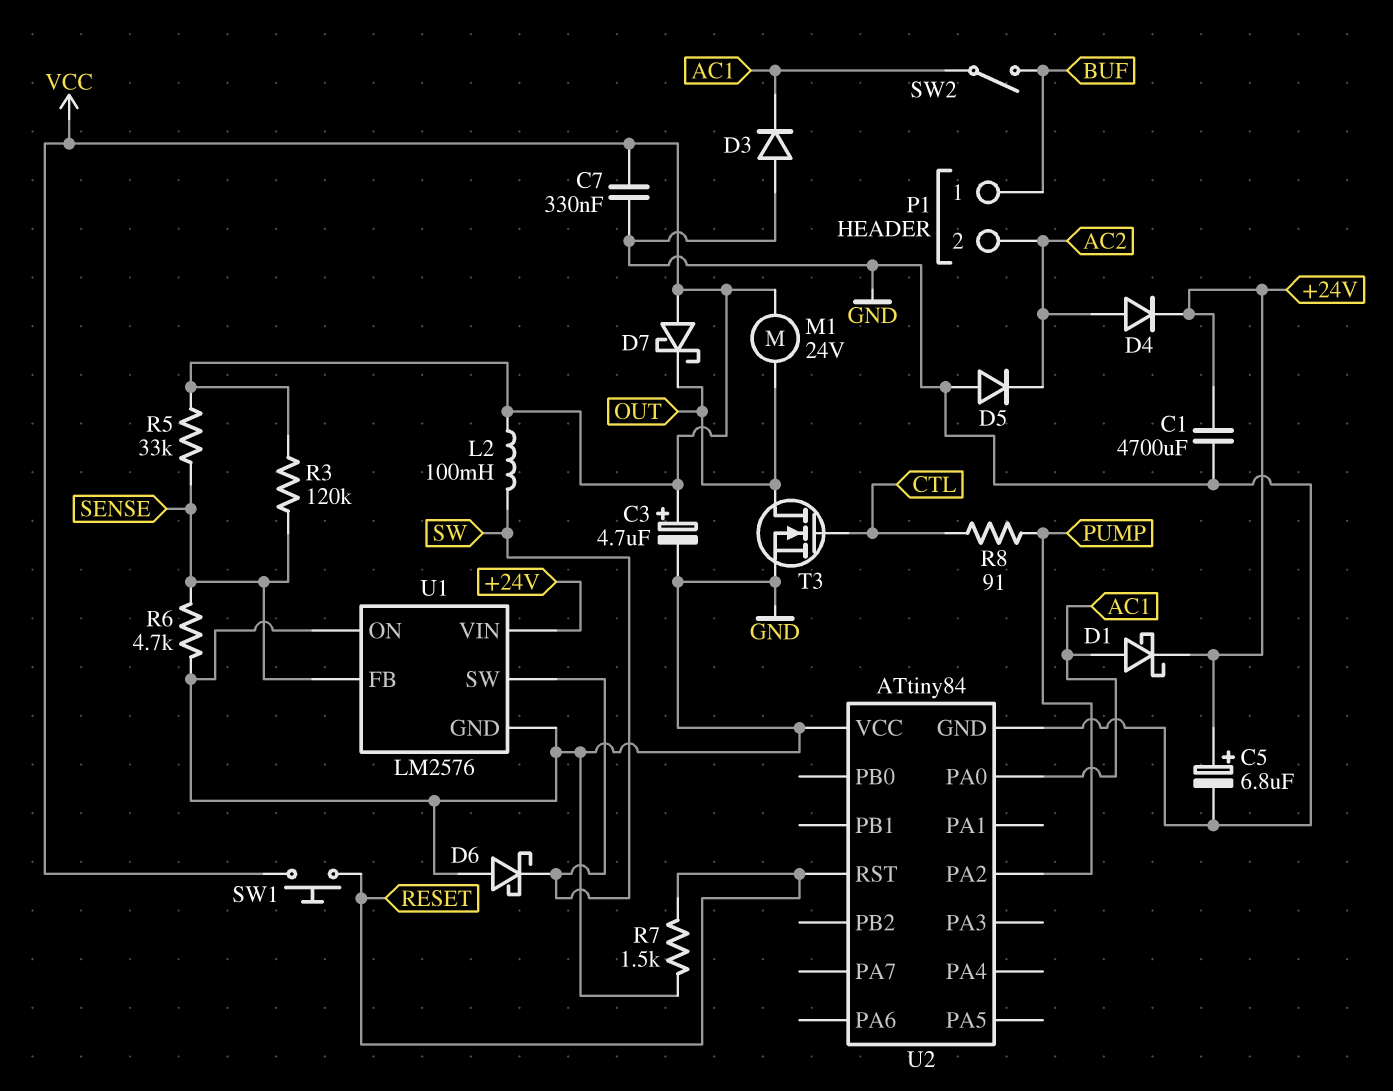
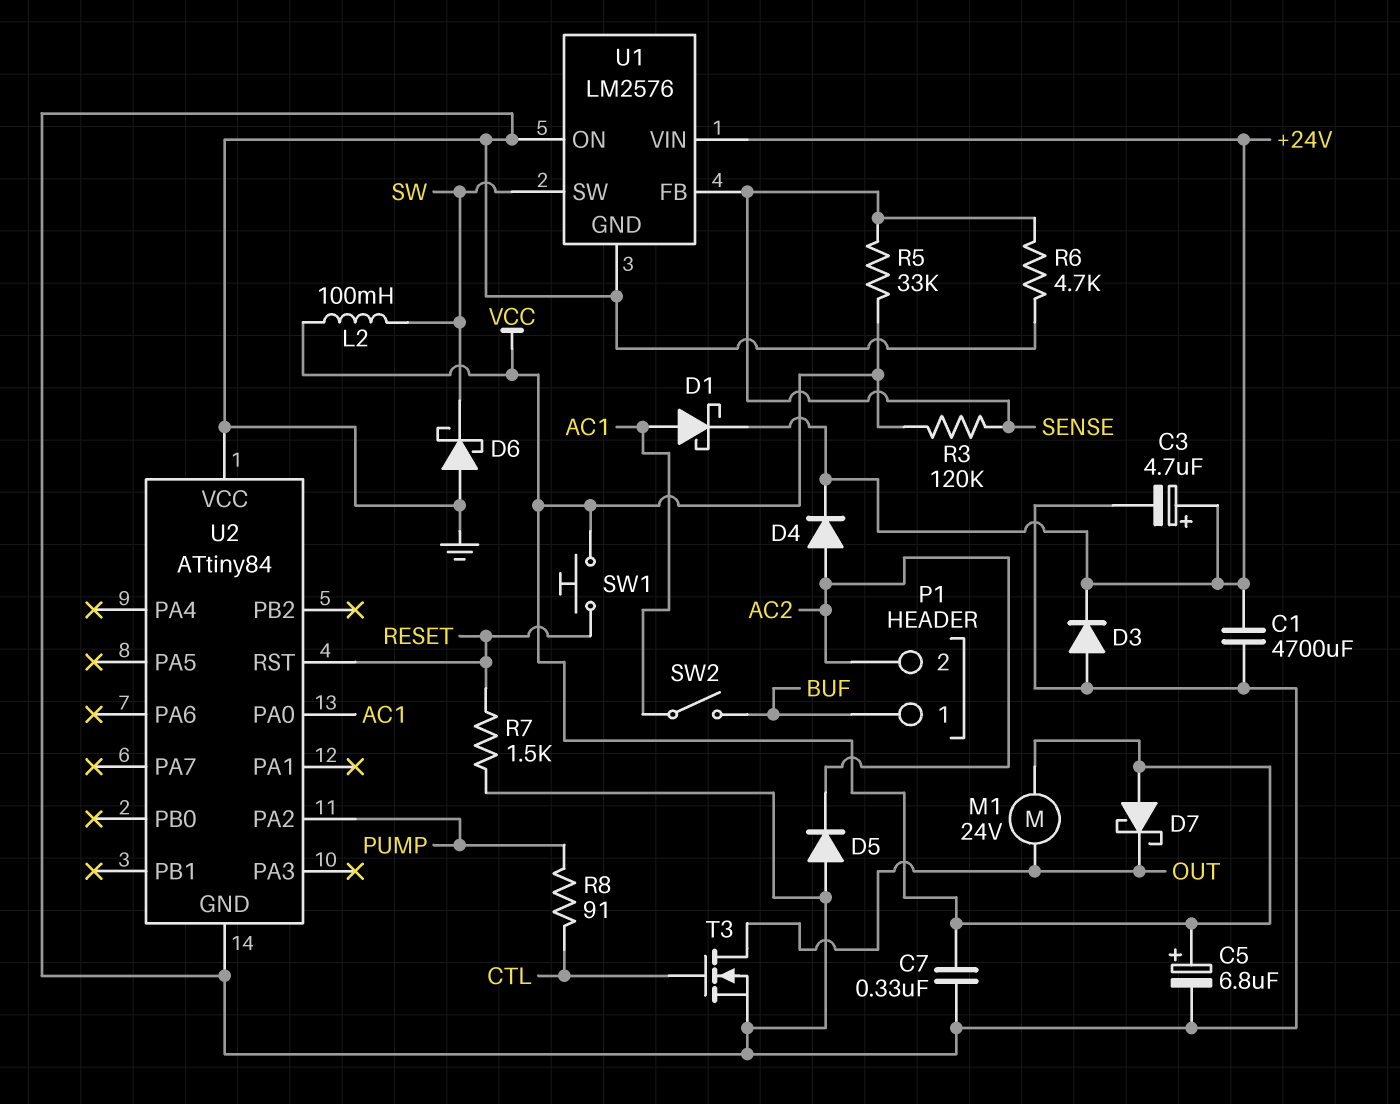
C3: 4.7uF (plus VCC, minus GND) -> 4.7uF (plus +24V, minus GND)
C5: 6.8uF (plus +24V, minus GND) -> 6.8uF (plus VCC, minus GND)
D3: diode (A GND, K AC1) -> diode (A GND, K +24V)

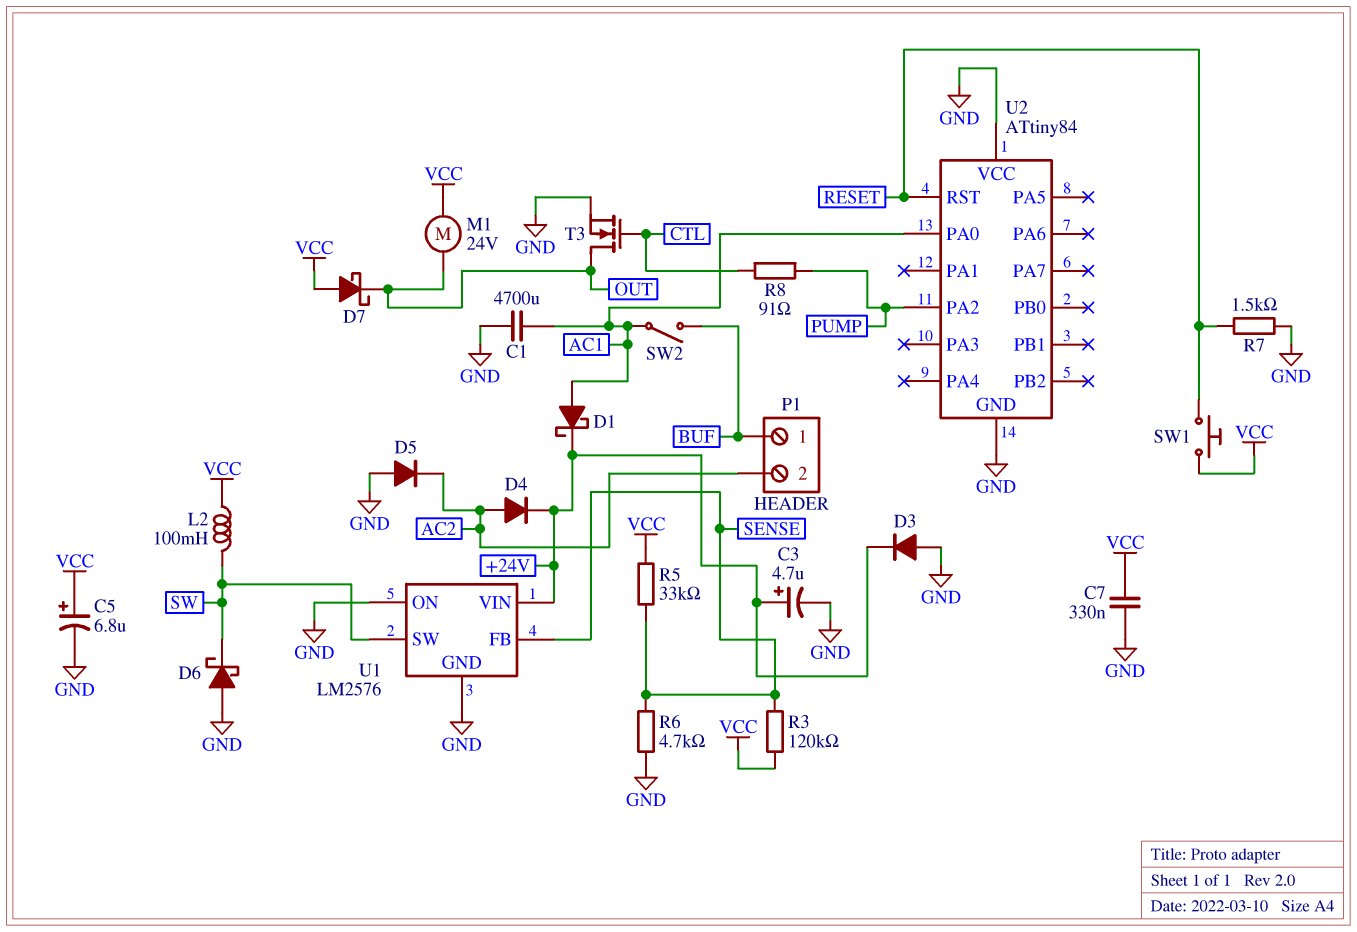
C1: 4700uF (+24V, GND) -> 4700uF (AC1, GND)

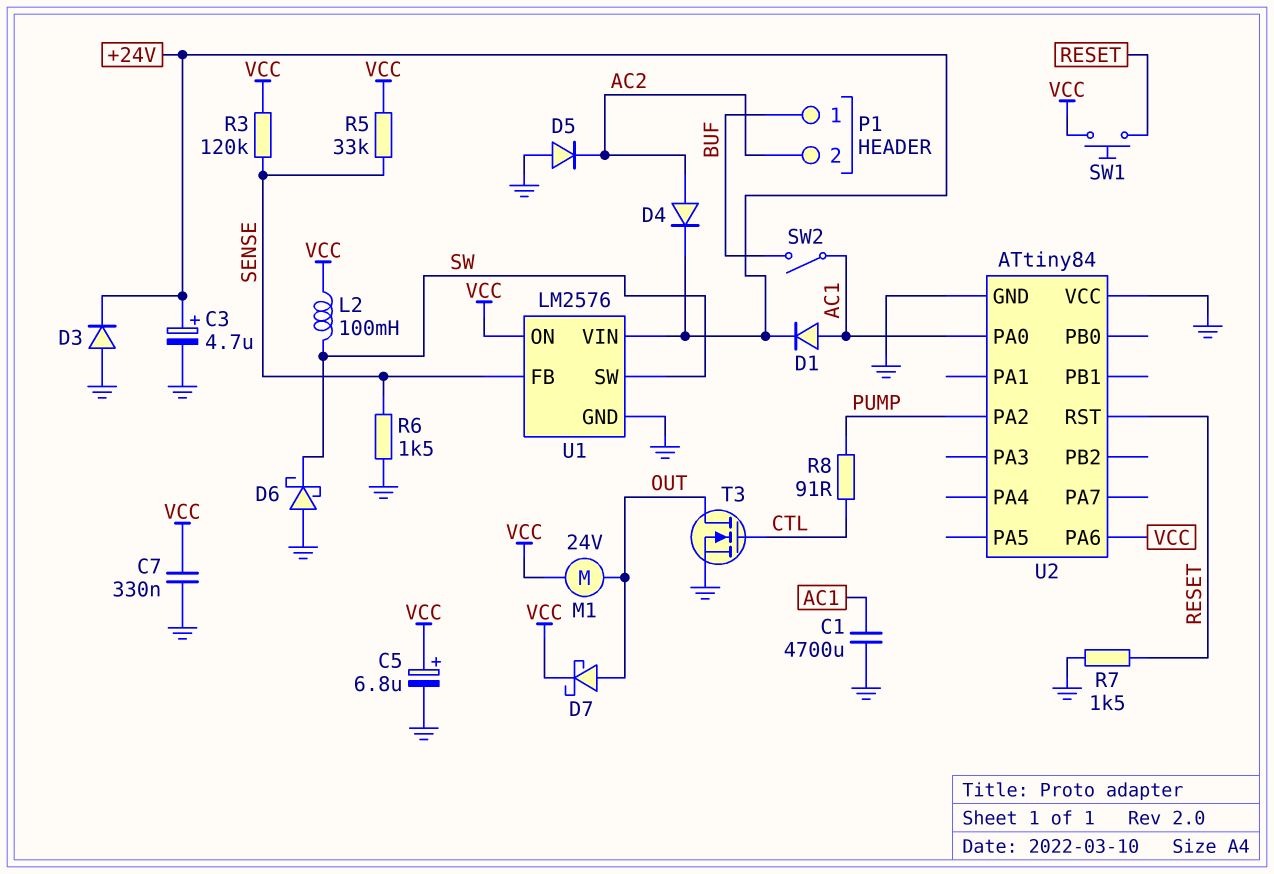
D1: schottky (A AC1, K +24V) -> diode (A AC1, K +24V)
D7: schottky (A VCC, K OUT) -> schottky (A OUT, K VCC)
R6: 4.7k (GND, SENSE) -> 1.5k (GND, SENSE)
U1 pin ON: GND -> VCC
U2 pin PA6: none -> VCC

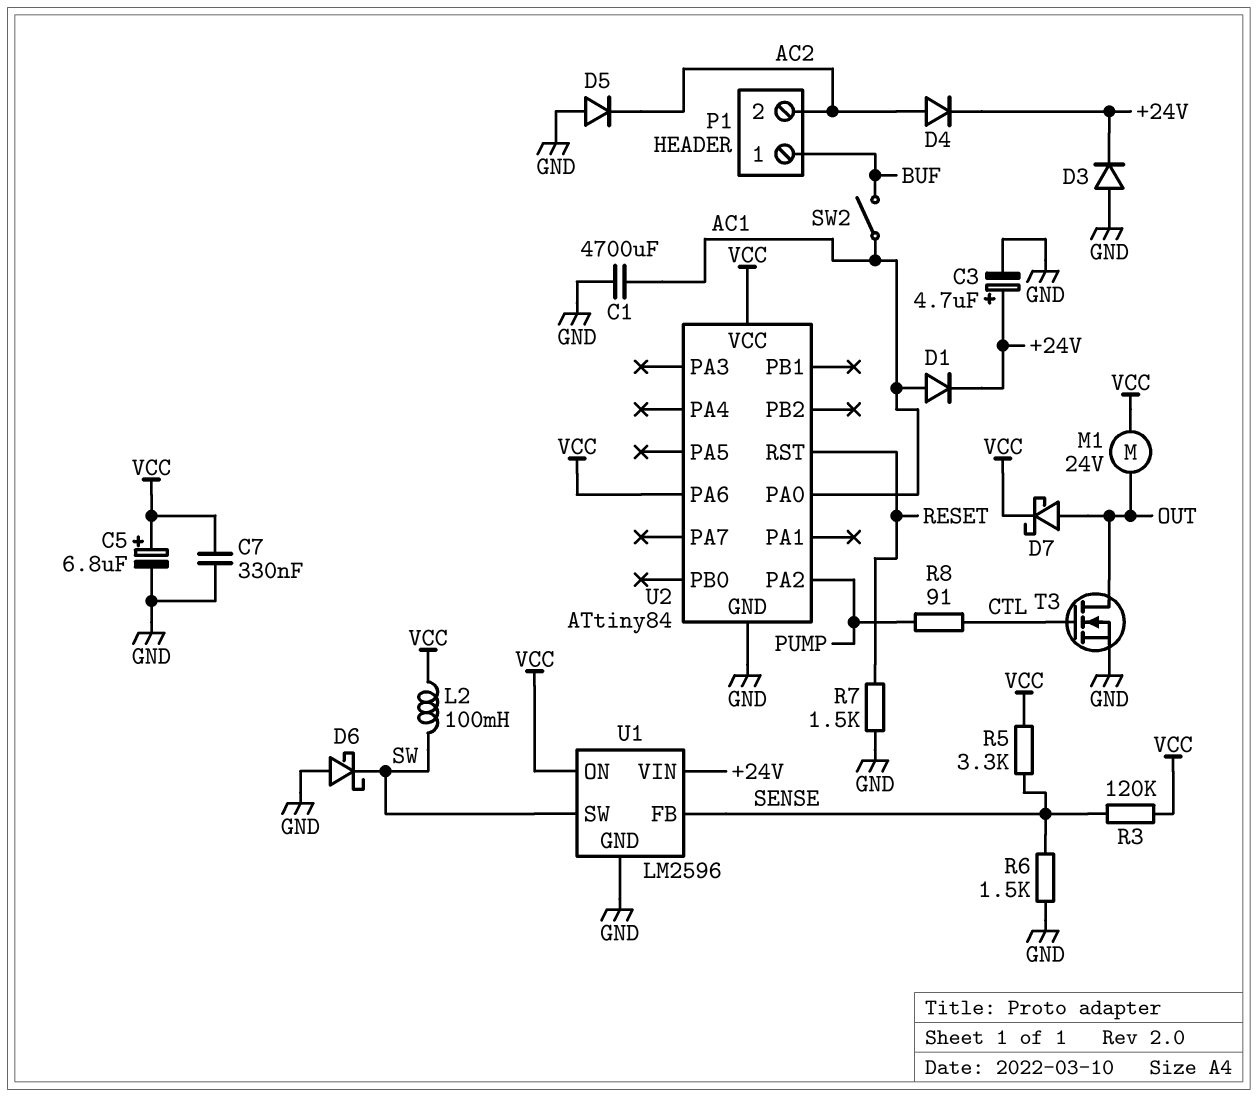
R5: 33k (SENSE, VCC) -> 3.3k (SENSE, VCC)
SW1: button (RESET, VCC) -> none
U1: LM2576 -> LM2596
U2 pin VCC: GND -> VCC

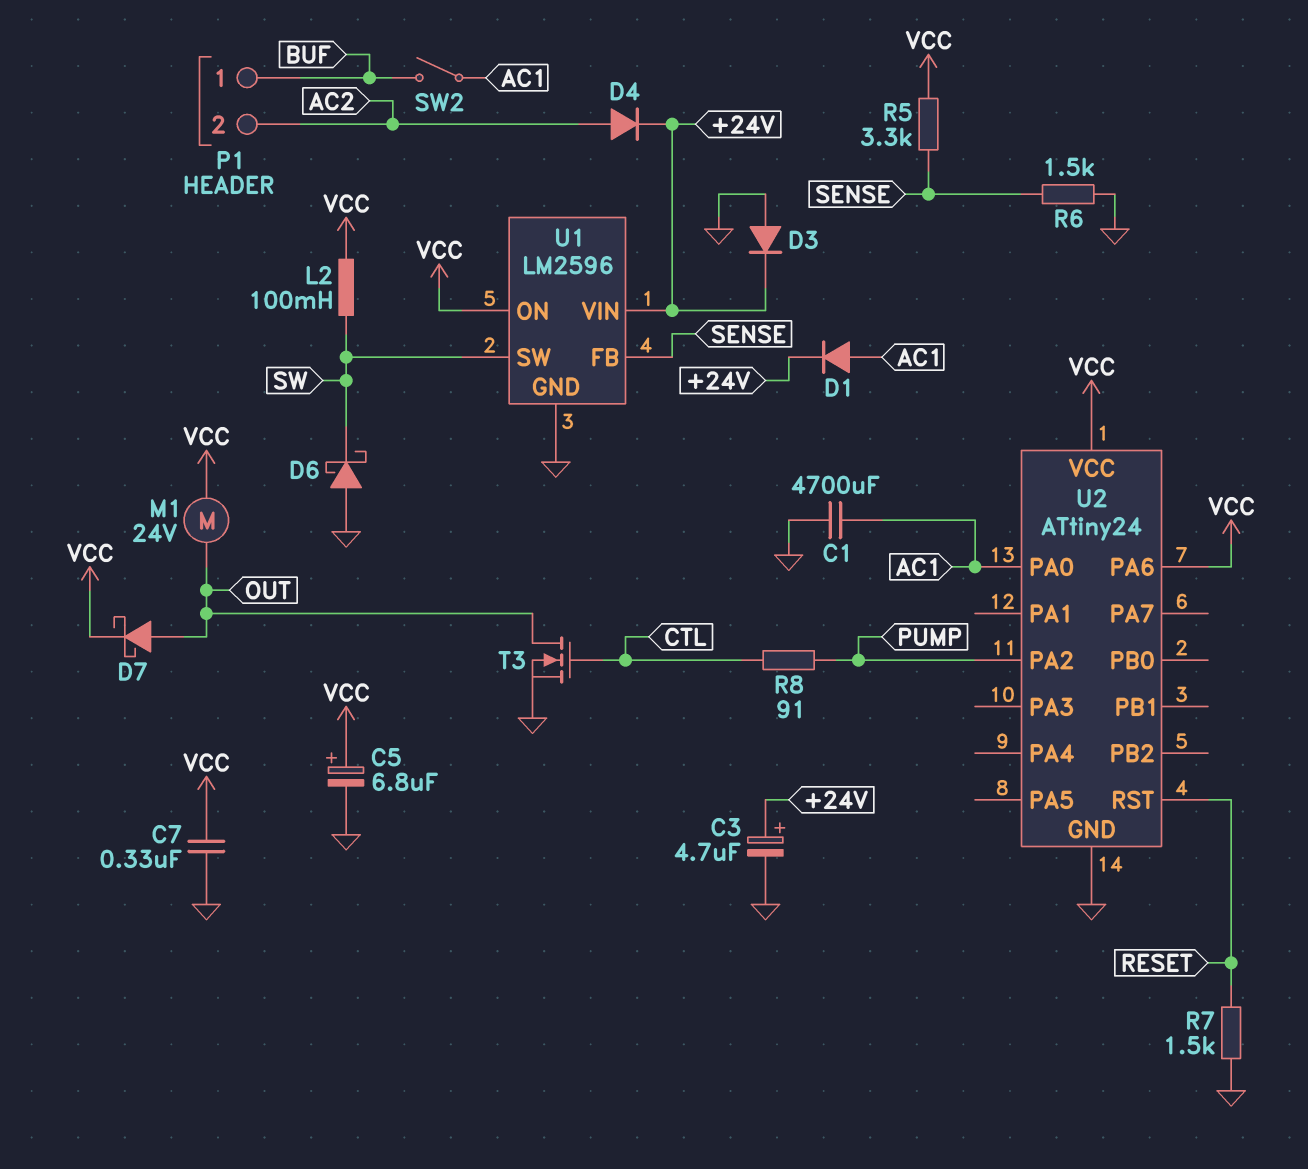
D5: diode (A GND, K AC2) -> none
R3: 120k (SENSE, VCC) -> none
U2: ATtiny84 -> ATtiny24

